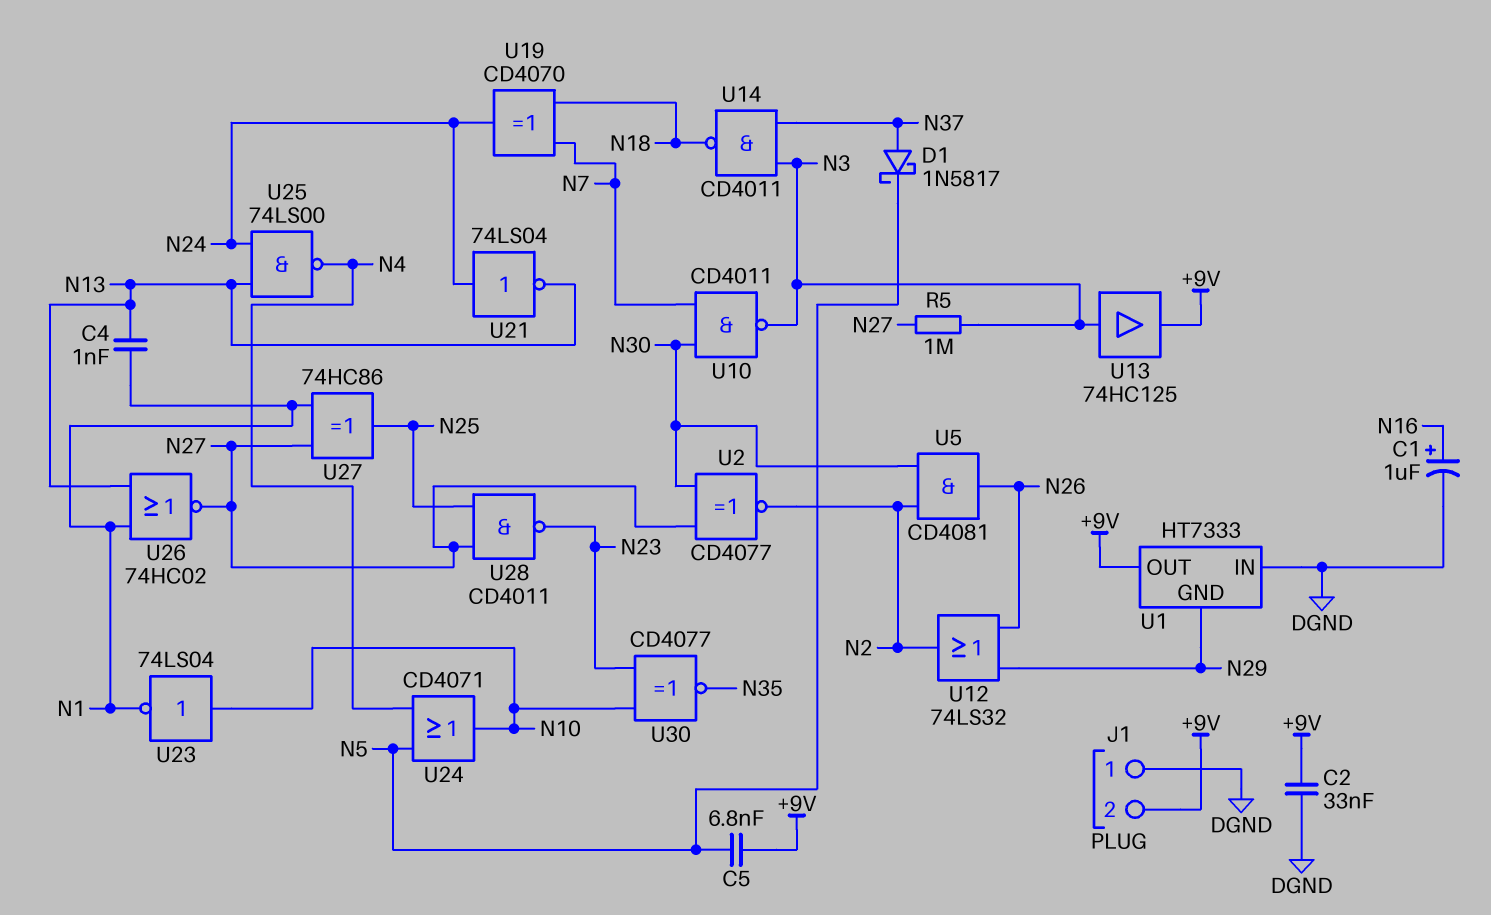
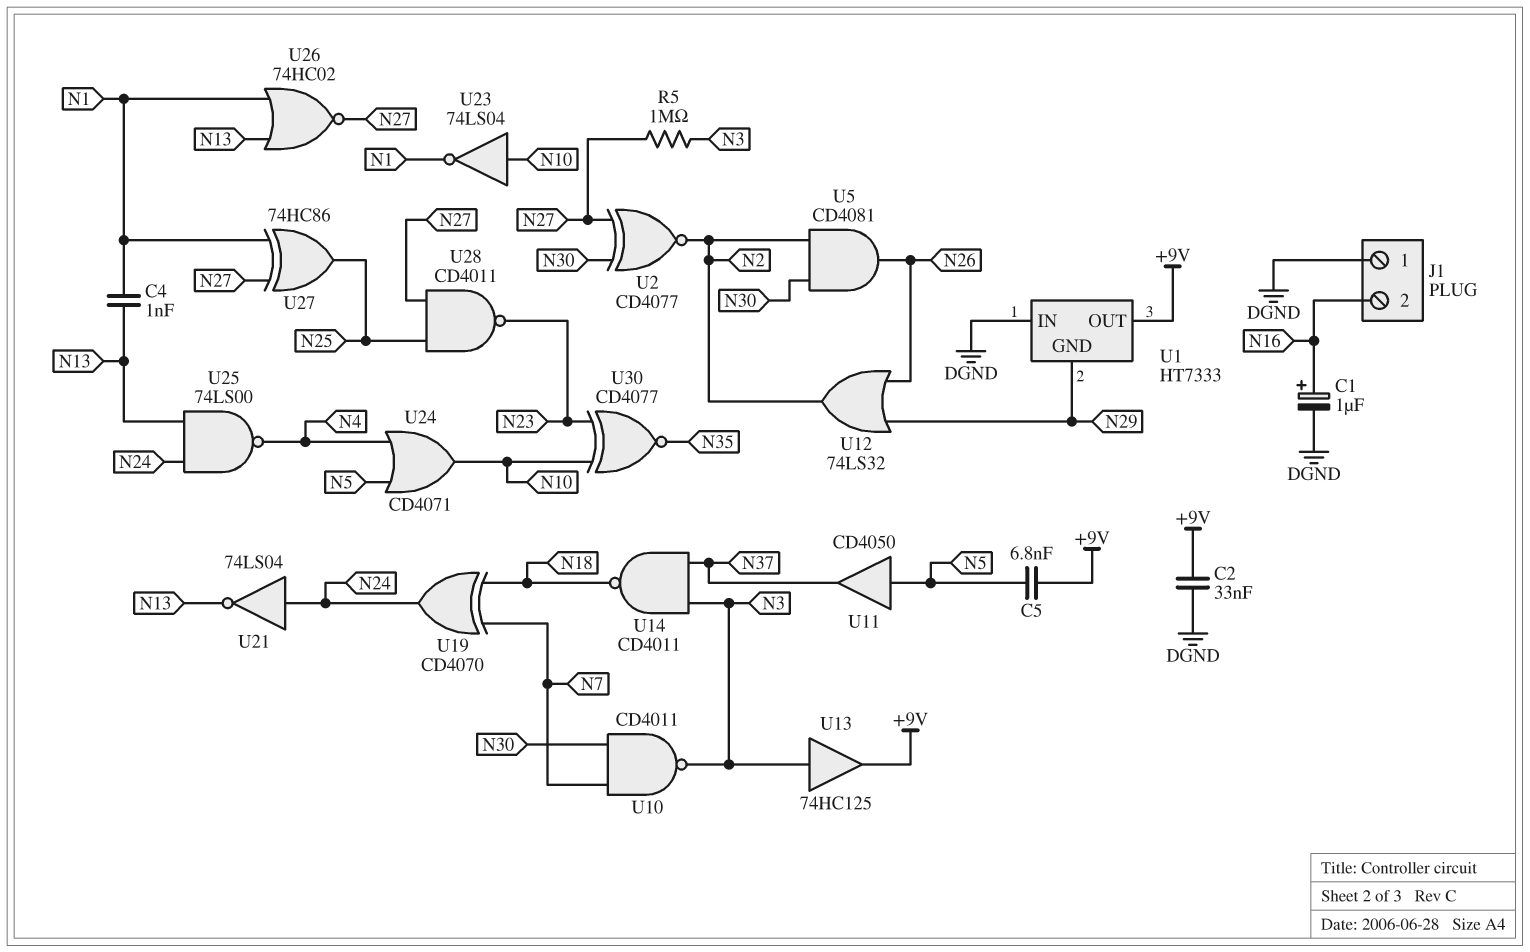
D1: schottky 1N5817 (A N37, K N5) -> none
J1 pin 2: +9V -> N16
U11: none -> buffer CD4050 (in N5, out N37)

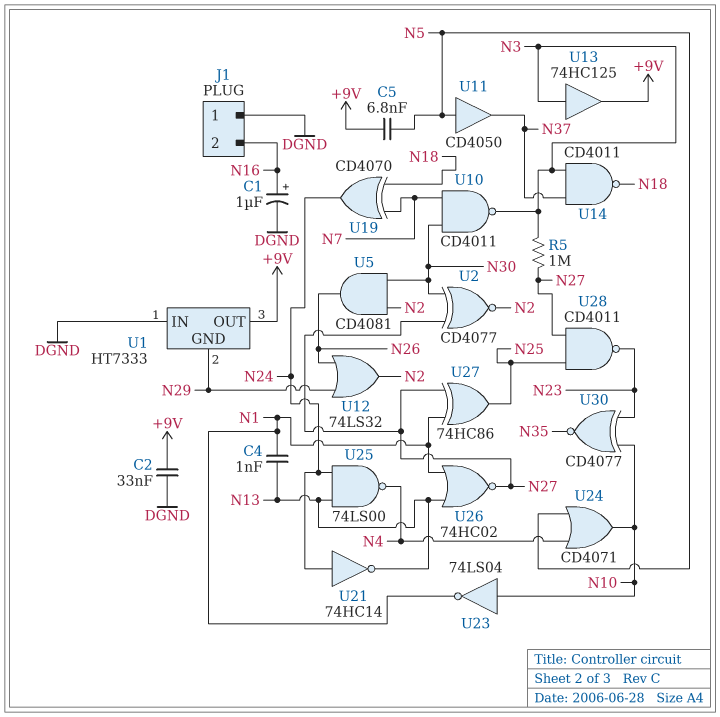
U21: NOT 74LS04 (in N24, out N13) -> NOT 74HC14 (in N24, out N13)

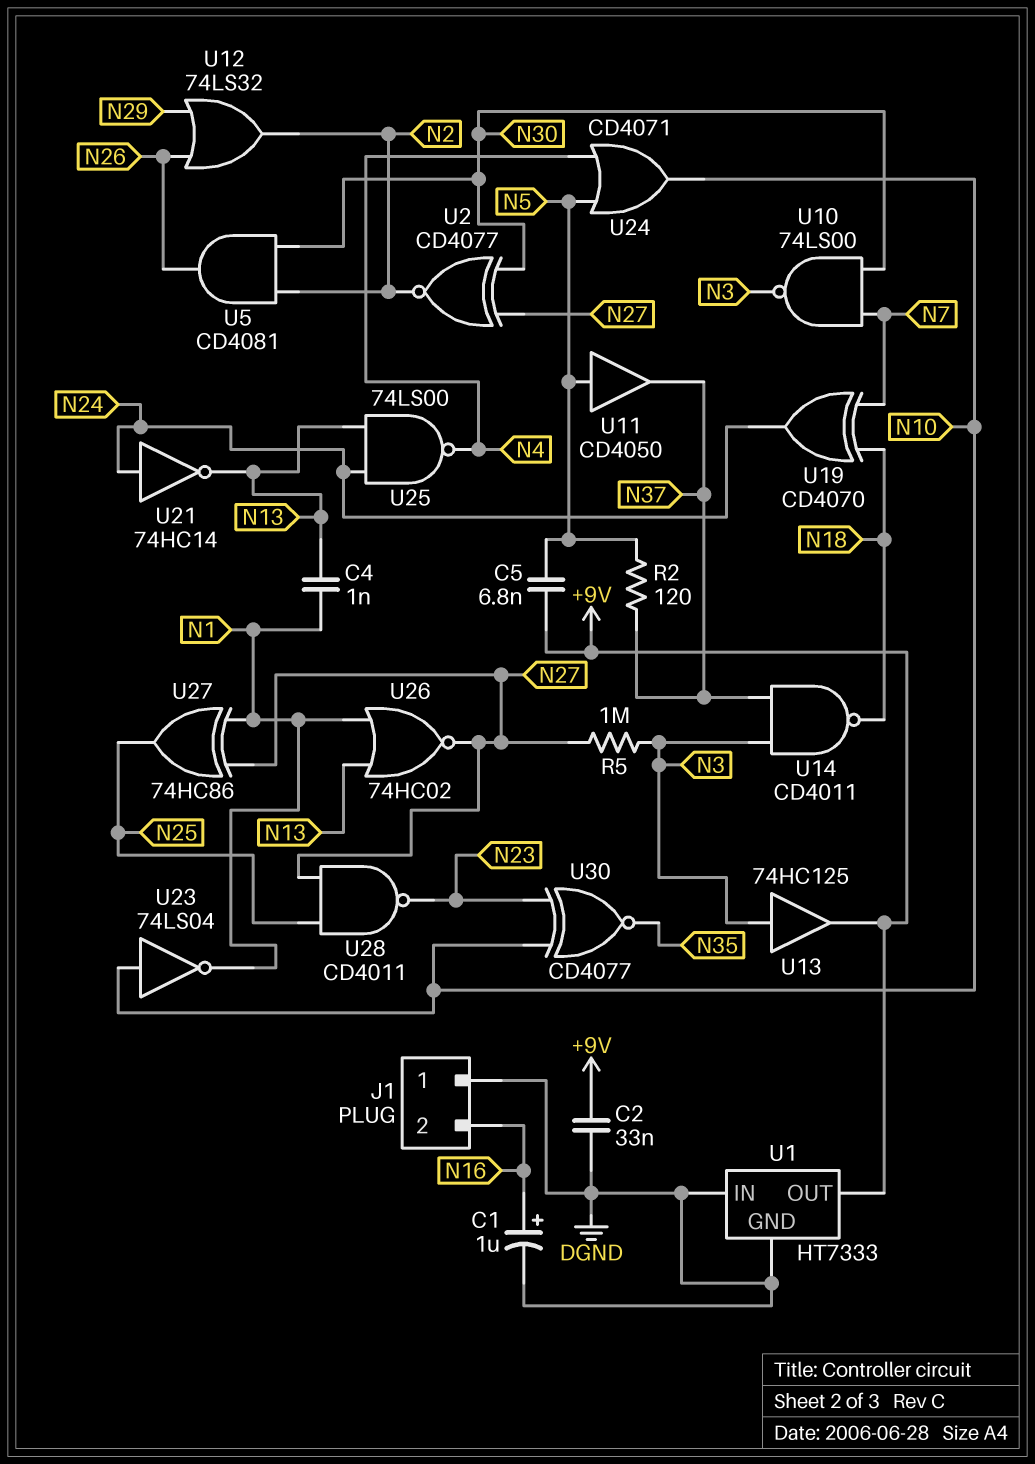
R2: none -> 120 (N5, N37)
U1 pin GND: N29 -> DGND
U10: NAND CD4011 (in N7, in N30, out N3) -> NAND 74LS00 (in N7, in N30, out N3)

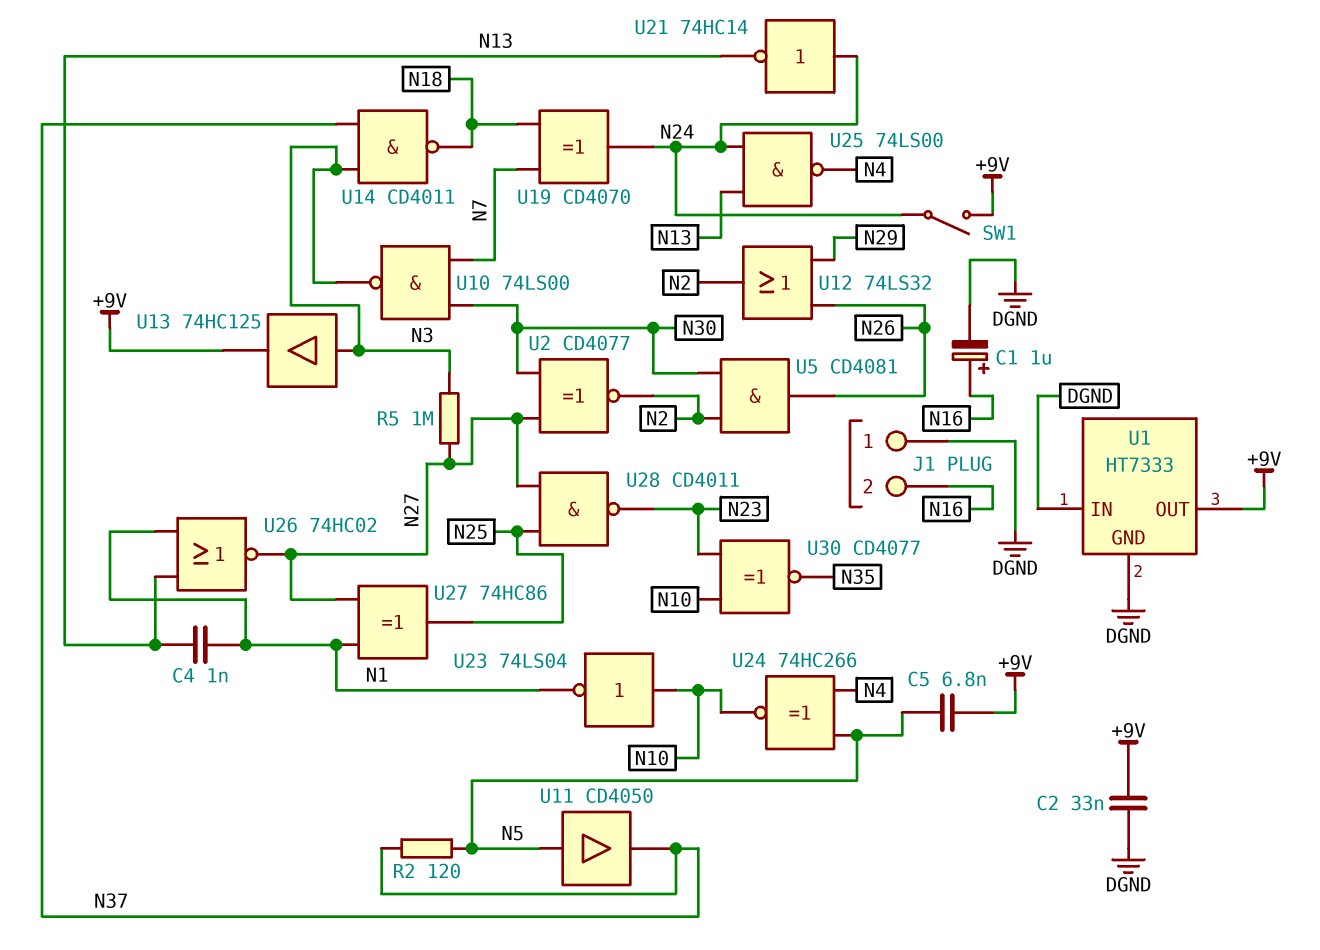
SW1: none -> switch (+9V, N24)
U24: OR CD4071 (in N4, in N5, out N10) -> XNOR 74HC266 (in N4, in N5, out N10)

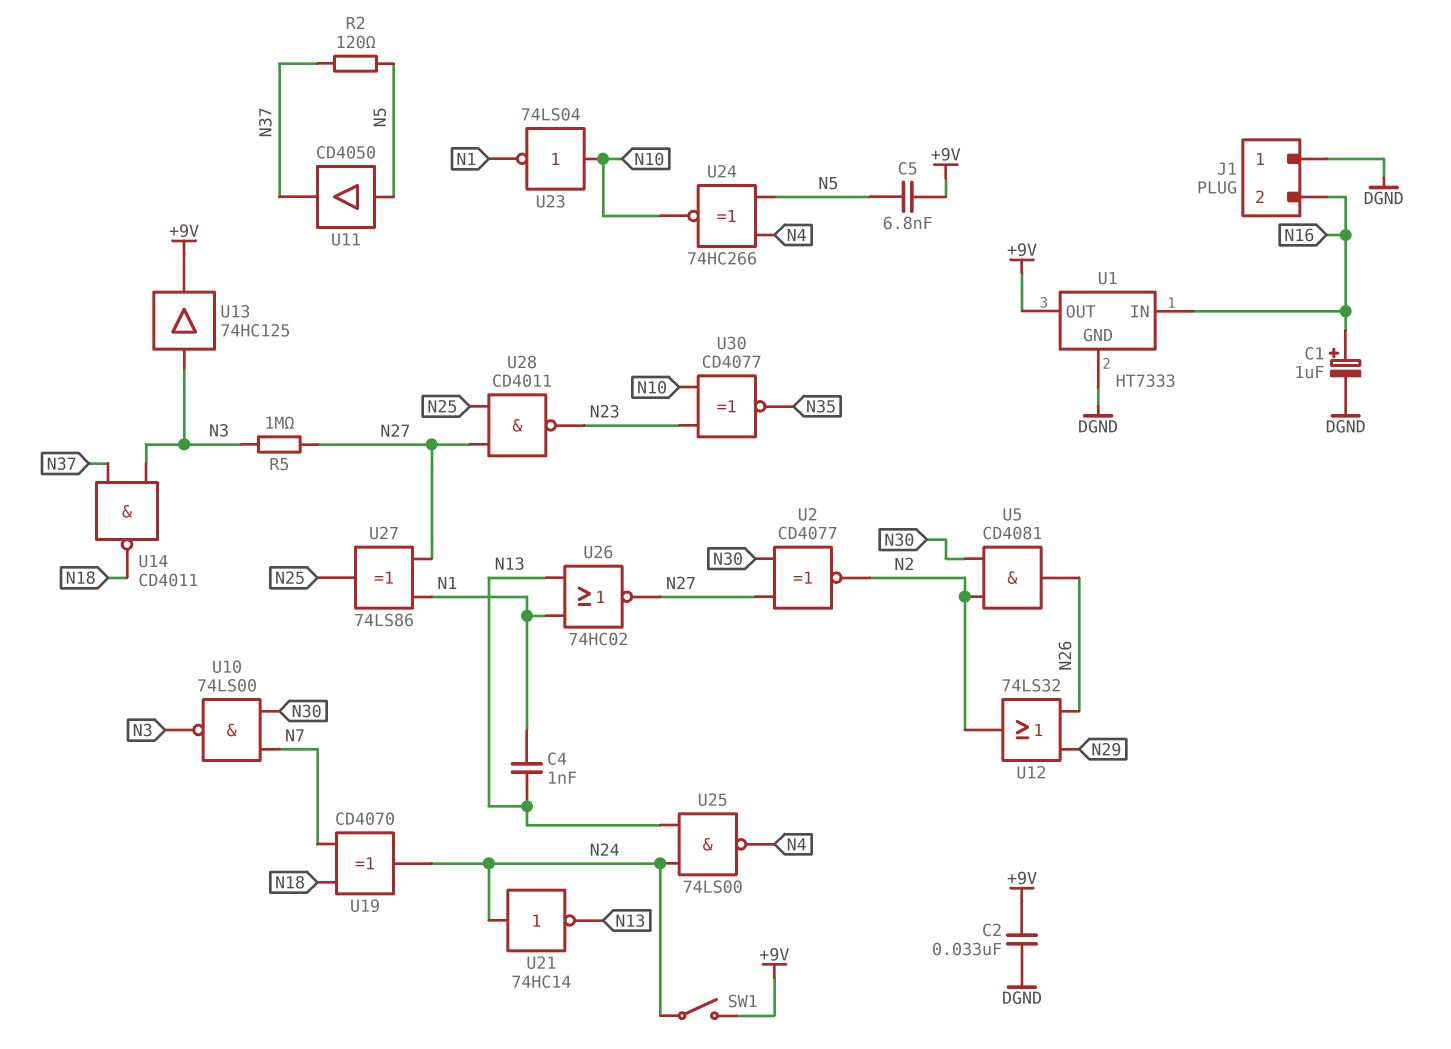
U1 pin IN: DGND -> N16
U27: XOR 74HC86 (in N1, in N27, out N25) -> XOR 74LS86 (in N1, in N27, out N25)

